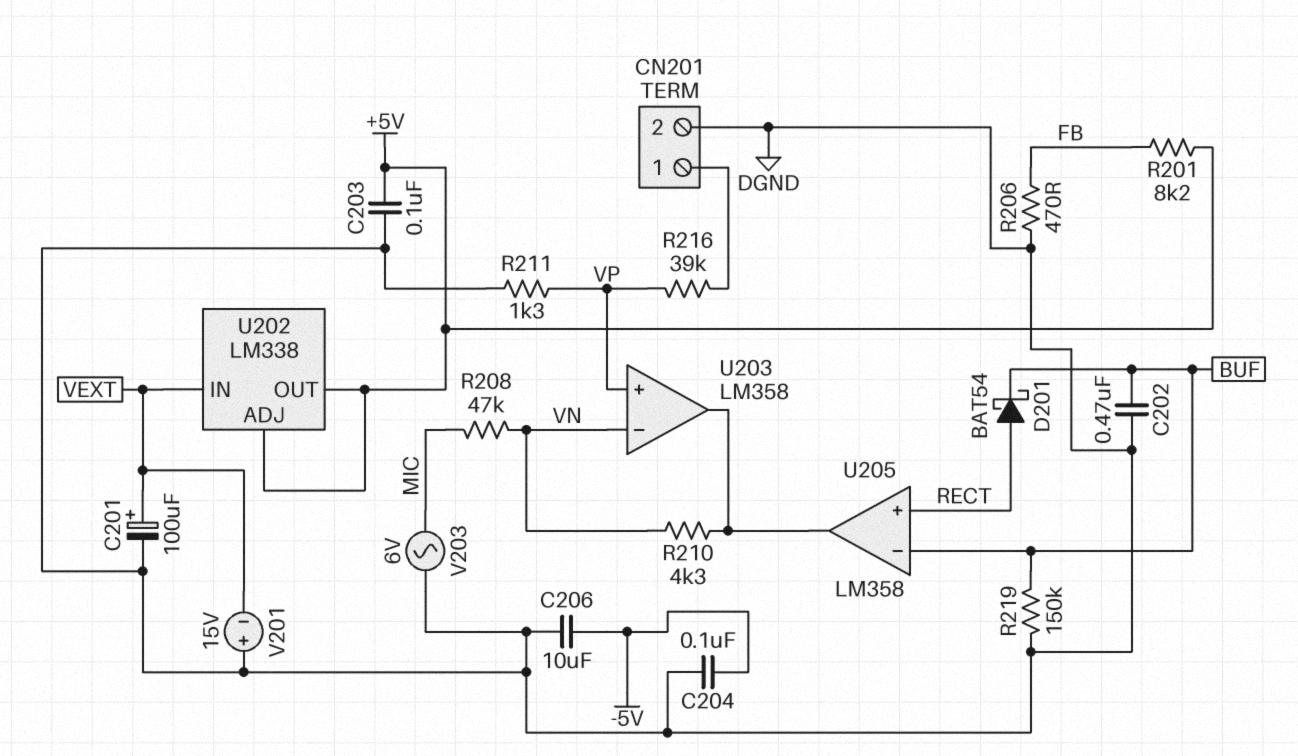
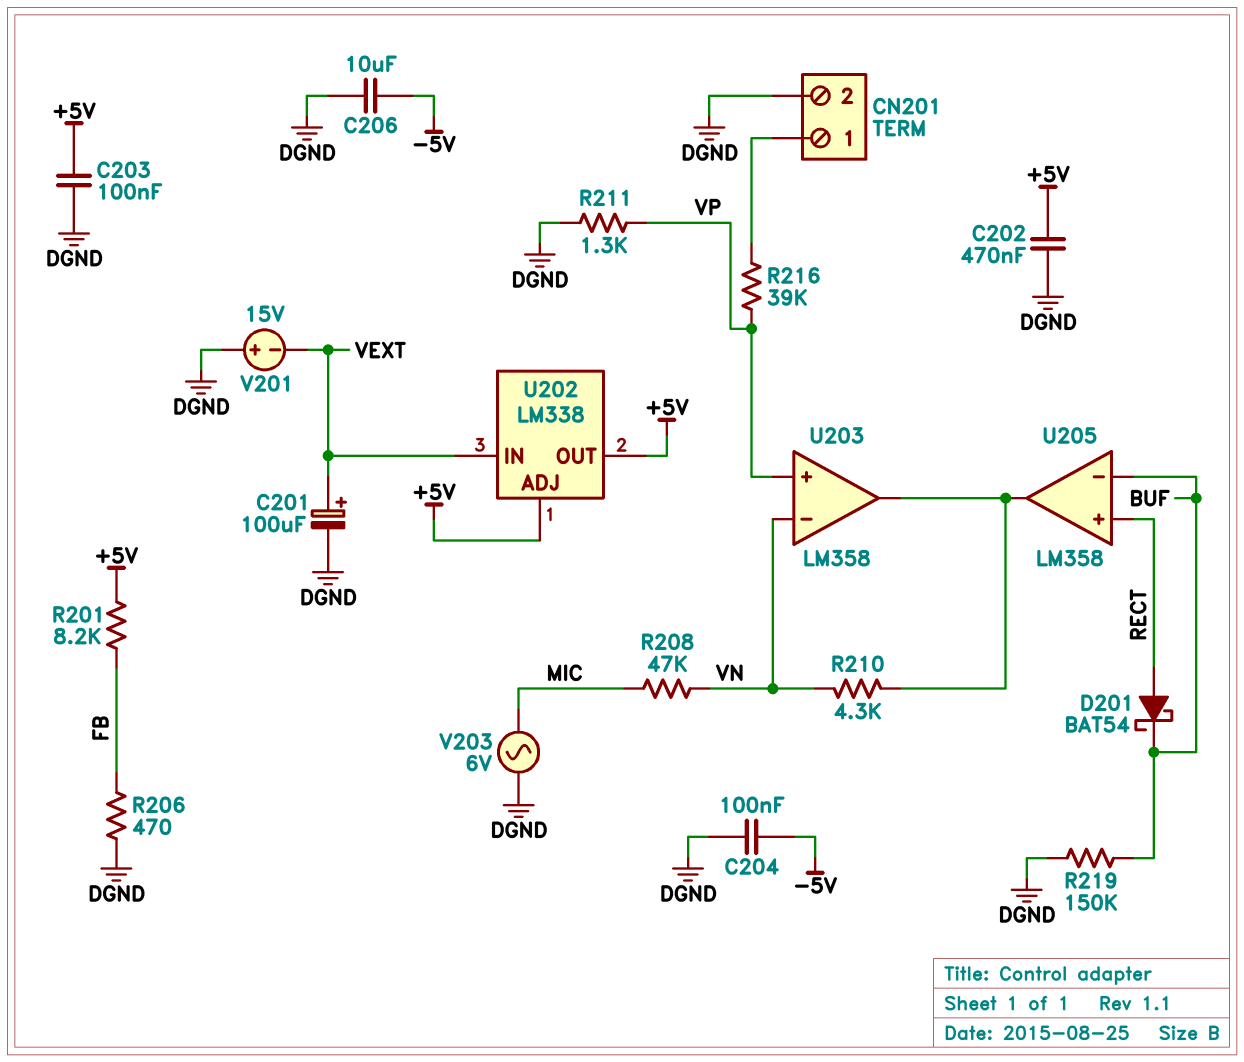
C202: 470nF (BUF, DGND) -> 470nF (+5V, DGND)

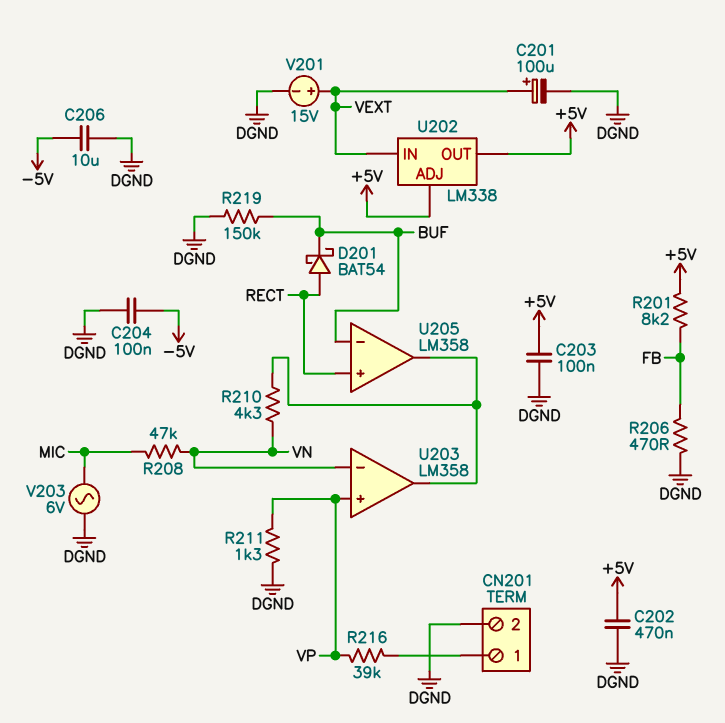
V201: 15V (plus DGND, minus VEXT) -> 15V (plus VEXT, minus DGND)

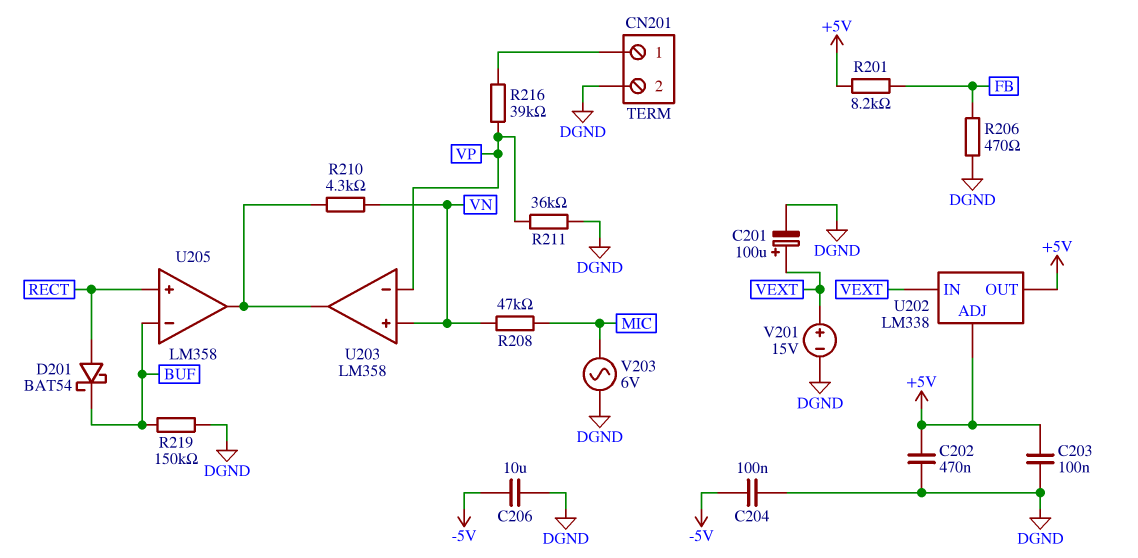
R211: 1.3k (DGND, VP) -> 36k (DGND, VP)
U203 pin in+: VP -> VN
U203 pin in-: VN -> VP

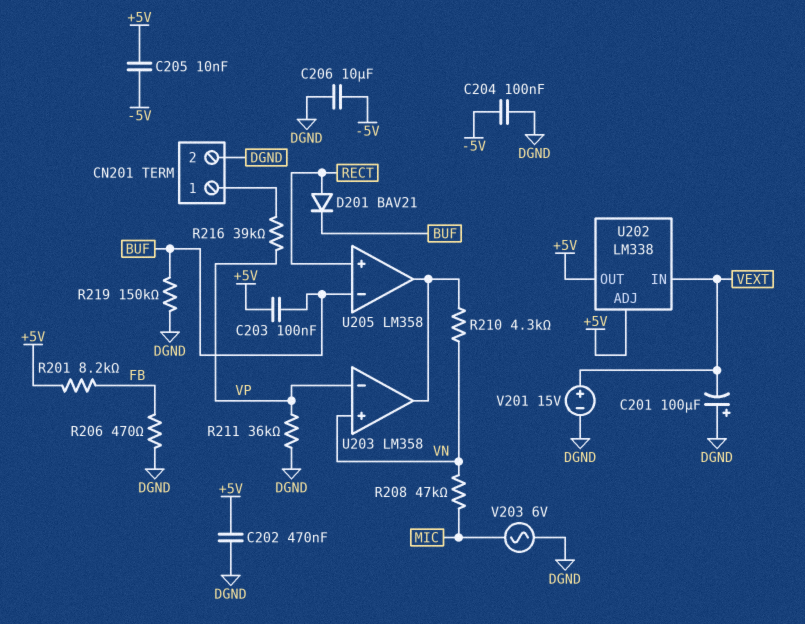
C201: 100uF (plus VEXT, minus DGND) -> 100uF (plus DGND, minus VEXT)
C203: 100nF (+5V, DGND) -> 100nF (+5V, BUF)
C205: none -> 10nF (+5V, -5V)
D201: schottky BAT54 (A RECT, K BUF) -> diode BAV21 (A RECT, K BUF)

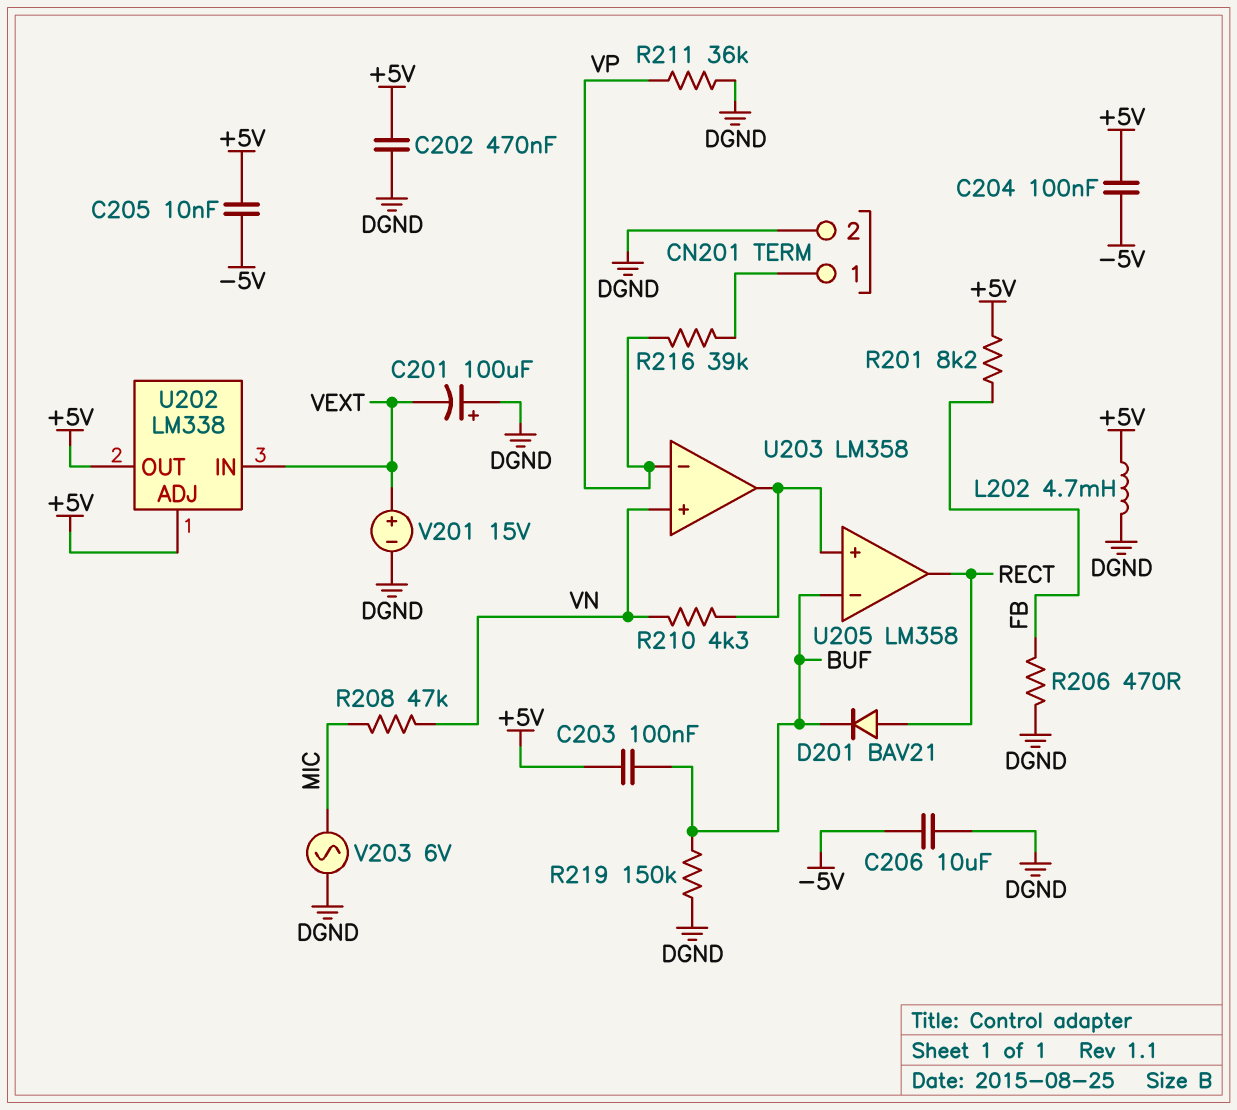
C204: 100nF (-5V, DGND) -> 100nF (+5V, -5V)
L202: none -> 4.7mH (+5V, DGND)
U205 pin in+: RECT -> U203/out
U205 pin out: U203/out -> RECT

